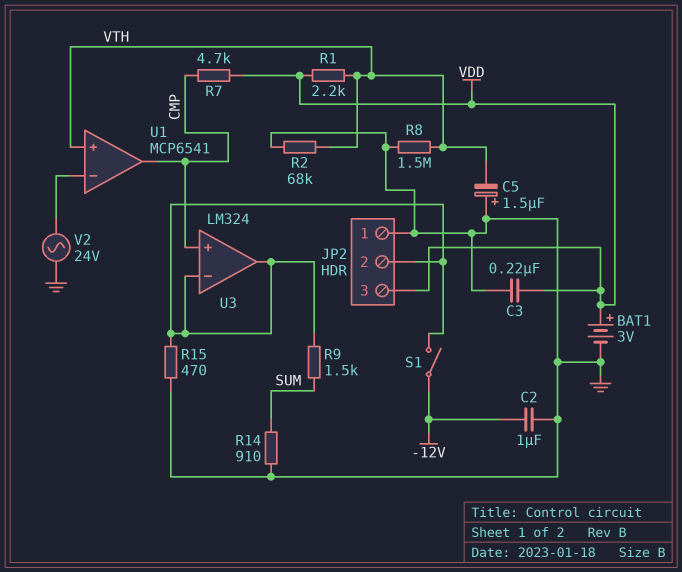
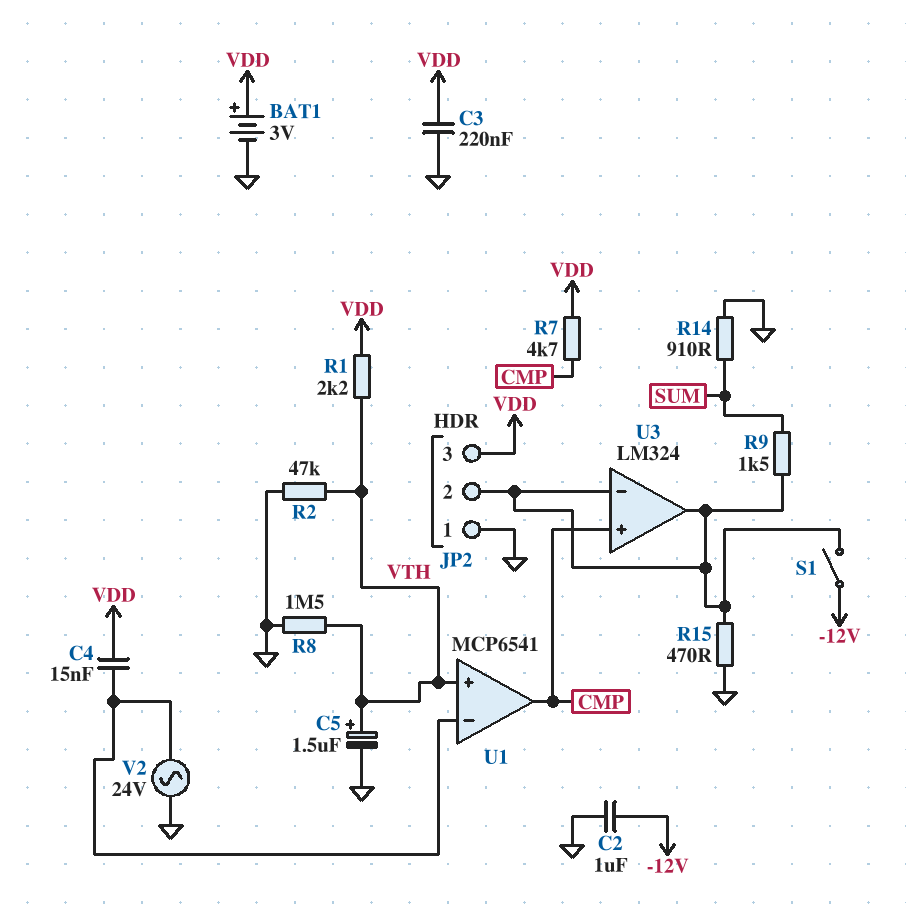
C4: none -> 15nF (U1/in-, VDD)
C5: 1.5uF (plus GND, minus VTH) -> 1.5uF (plus VTH, minus GND)
R2: 68k (GND, VTH) -> 47k (GND, VTH)

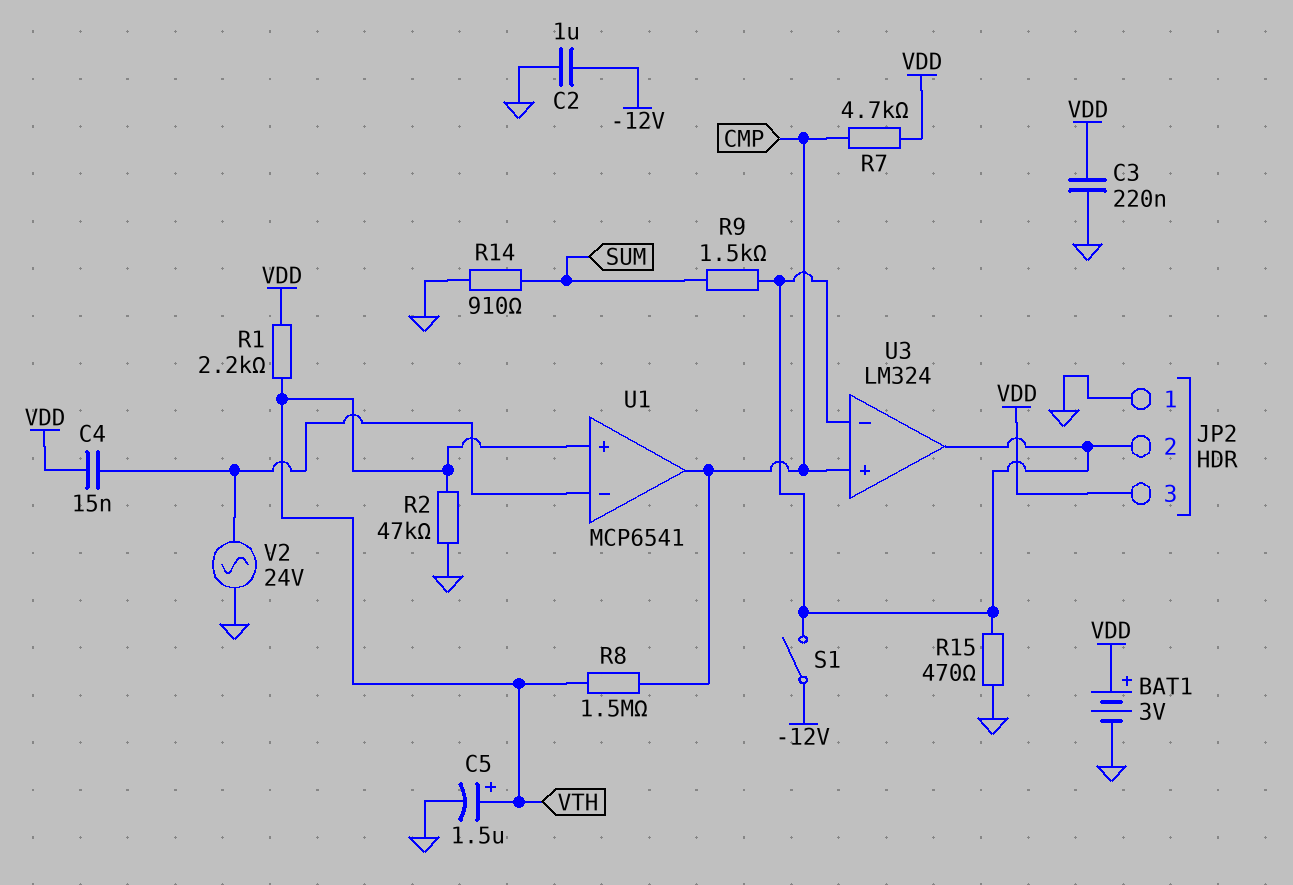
R8: 1.5M (GND, VTH) -> 1.5M (CMP, VTH)

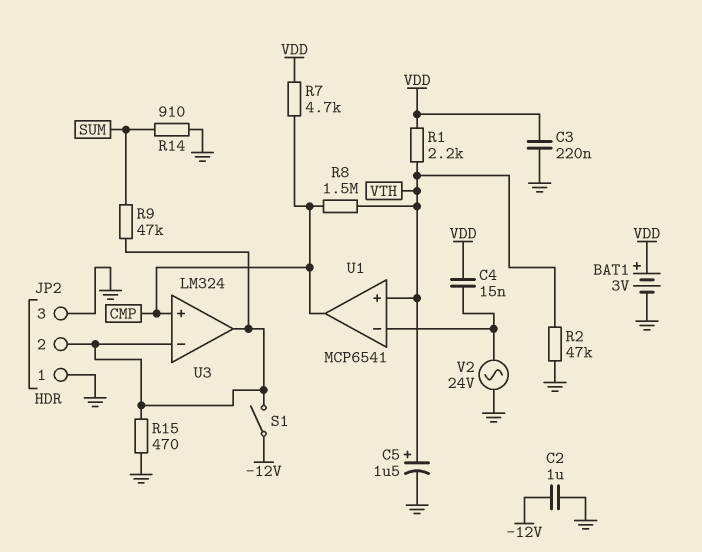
JP2 pin 3: VDD -> GND
R9: 1.5k (JP2/2, SUM) -> 47k (JP2/2, SUM)

